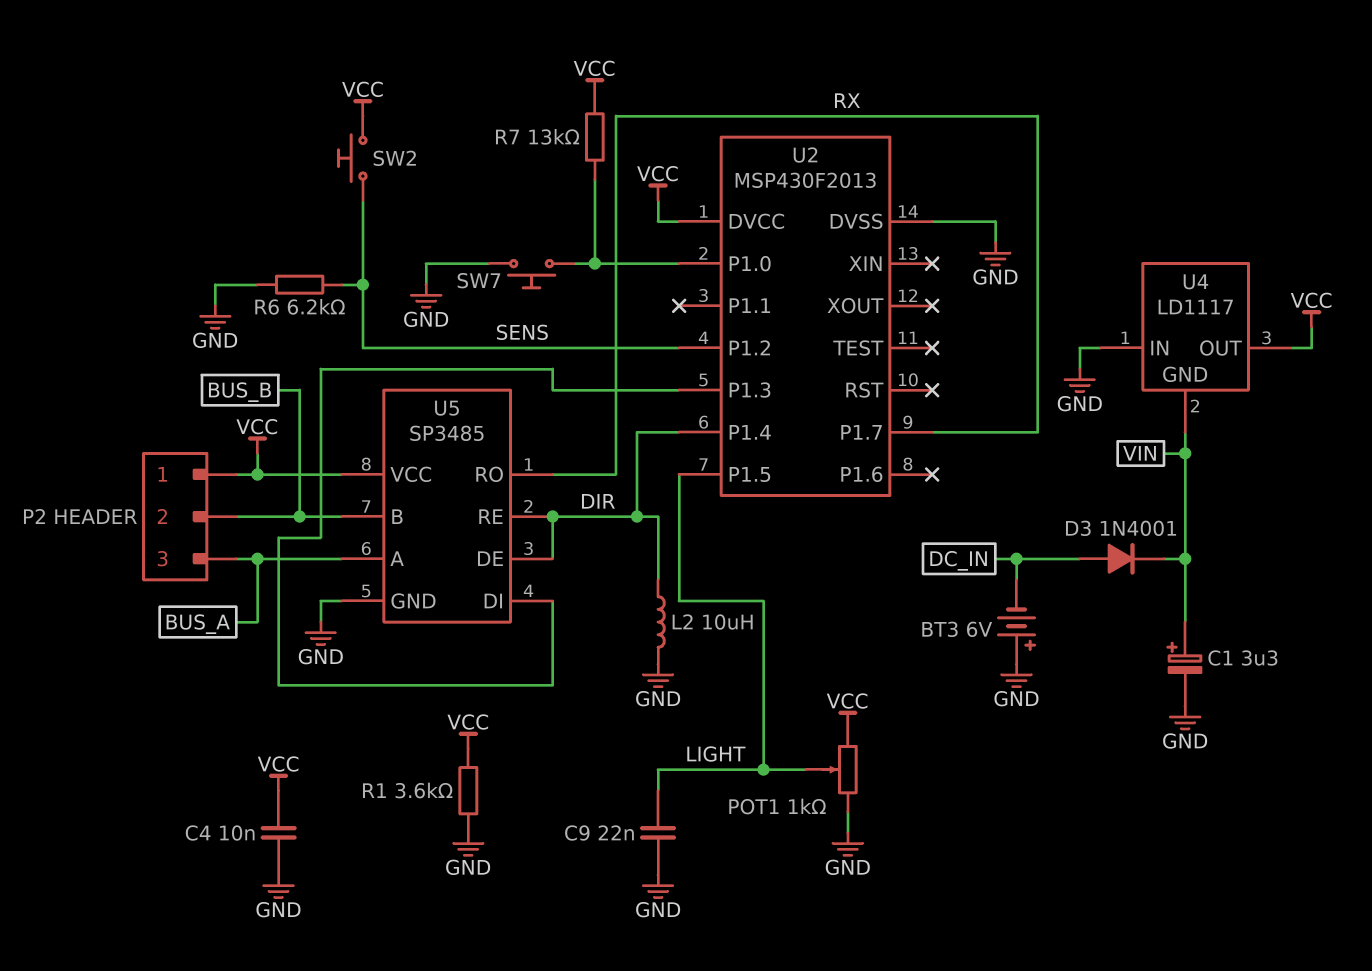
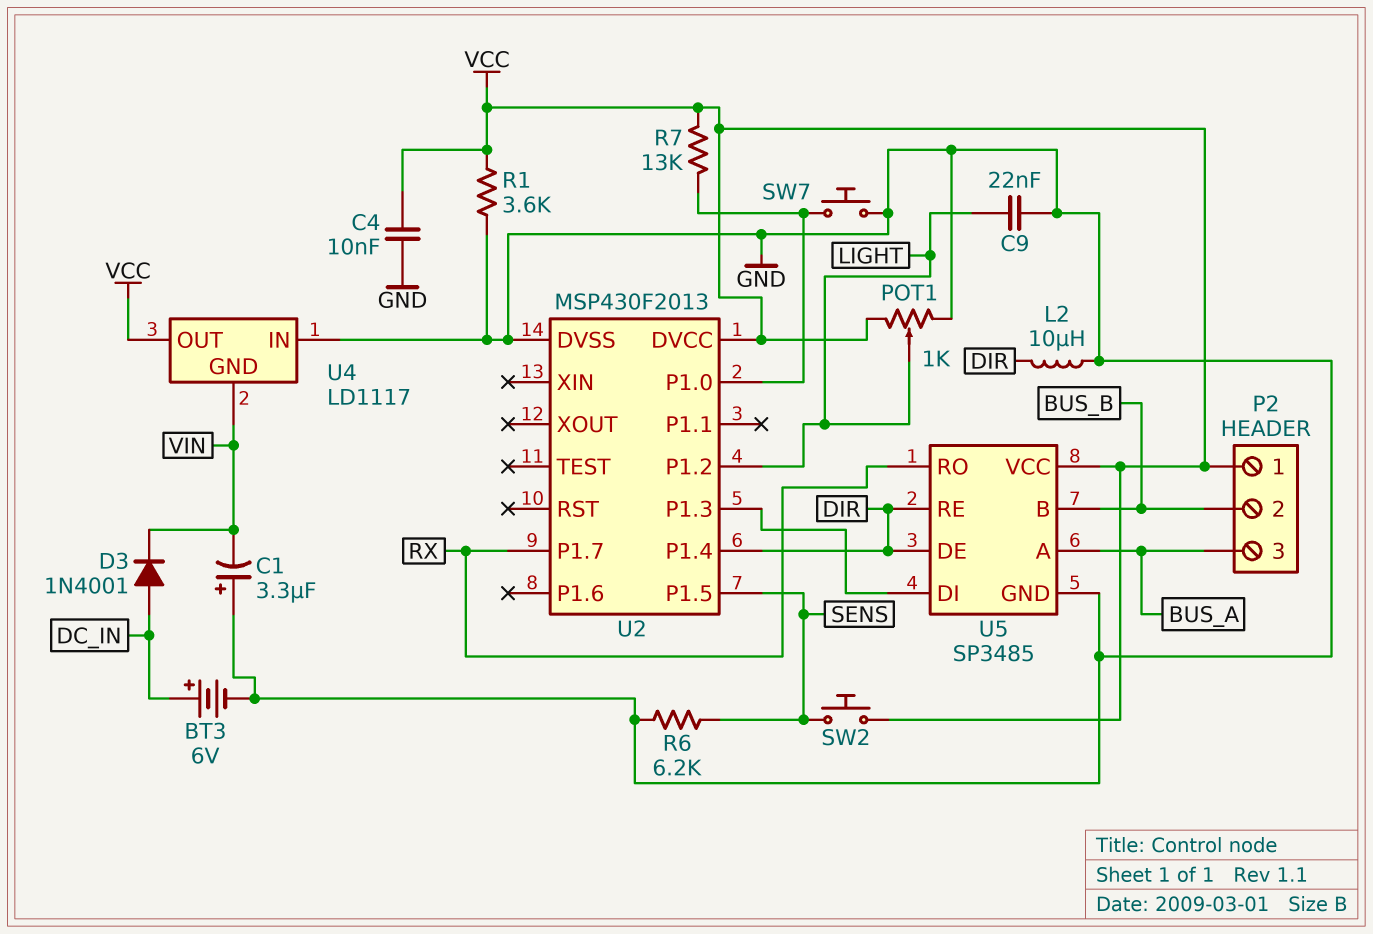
BT3: 6V (plus GND, minus DC_IN) -> 6V (plus DC_IN, minus GND)
C1: 3.3uF (plus VIN, minus GND) -> 3.3uF (plus GND, minus VIN)
U2 pin P1.2: SENS -> LIGHT
U2 pin P1.5: LIGHT -> SENS

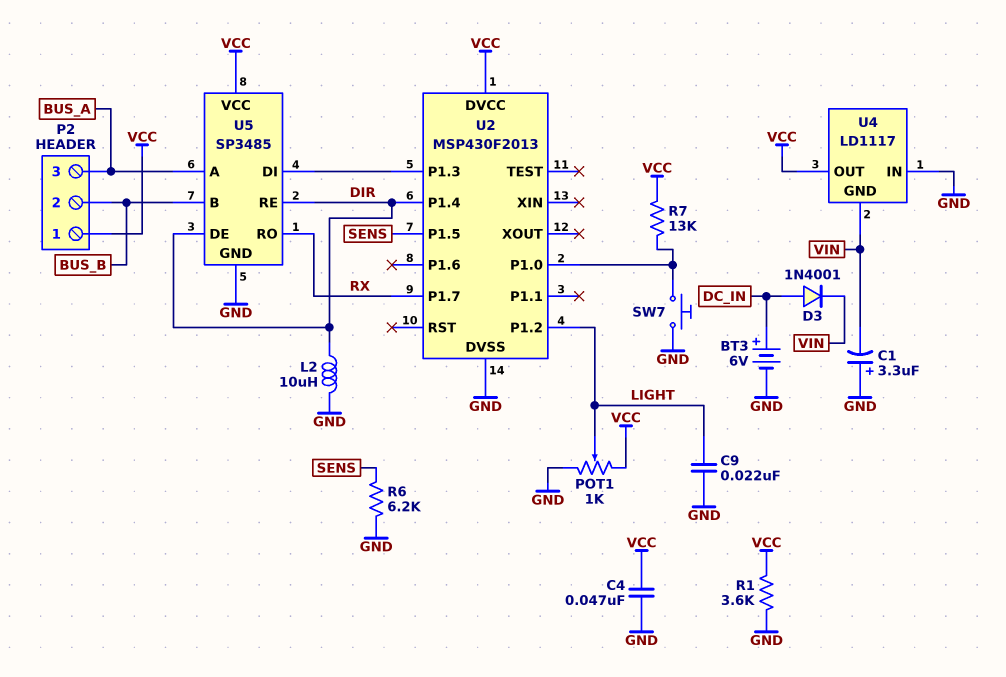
C4: 10nF (GND, VCC) -> 47nF (GND, VCC)
SW2: button (SENS, VCC) -> none

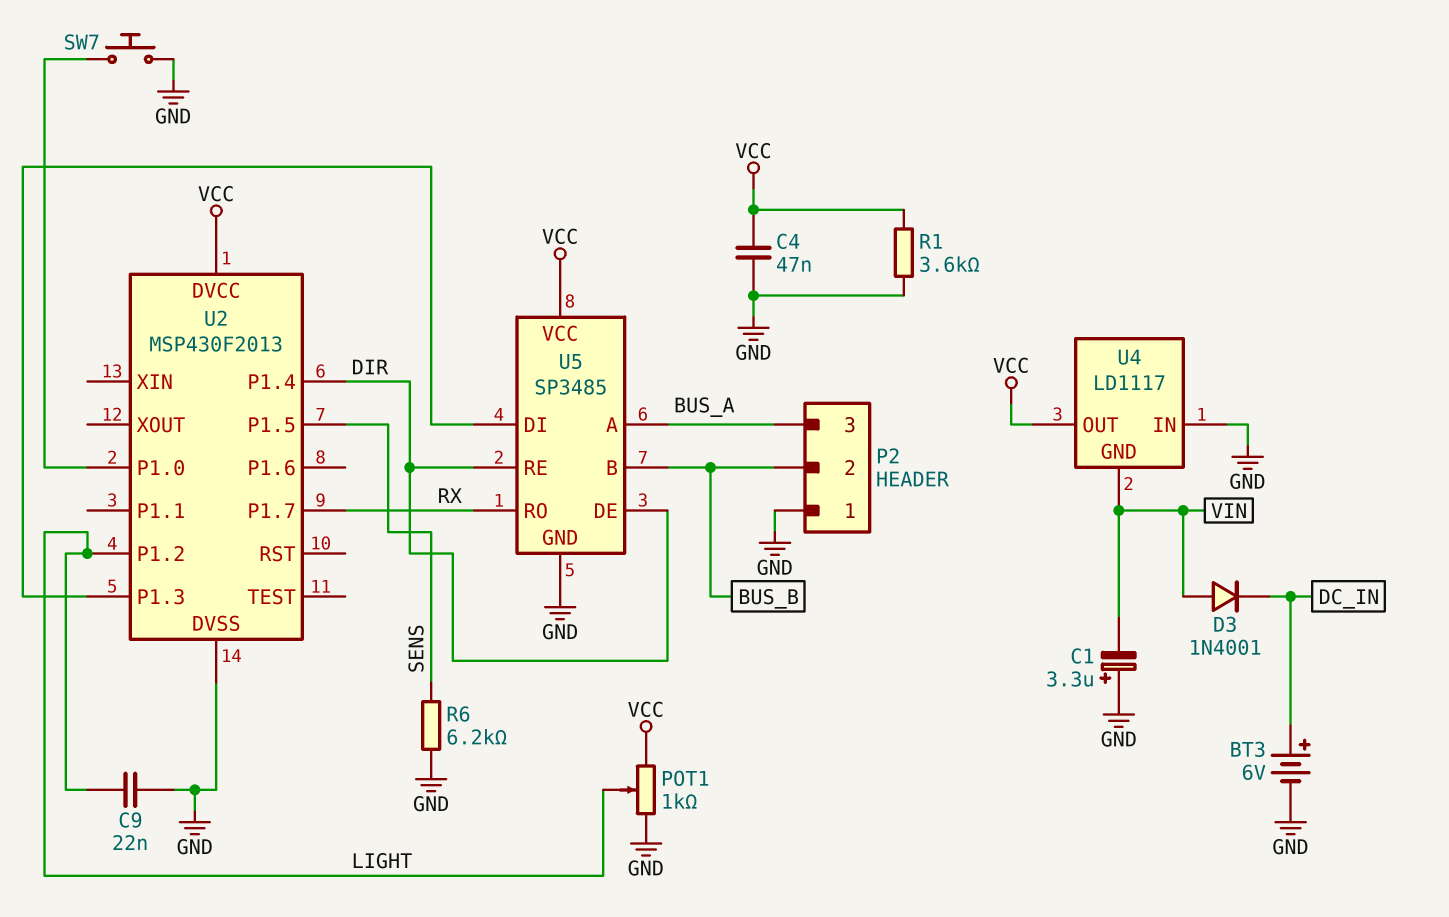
D3: diode 1N4001 (A DC_IN, K VIN) -> diode 1N4001 (A VIN, K DC_IN)
L2: 10uH (DIR, GND) -> none
P2 pin 1: VCC -> GND
R7: 13k (U2/P1.0, VCC) -> none

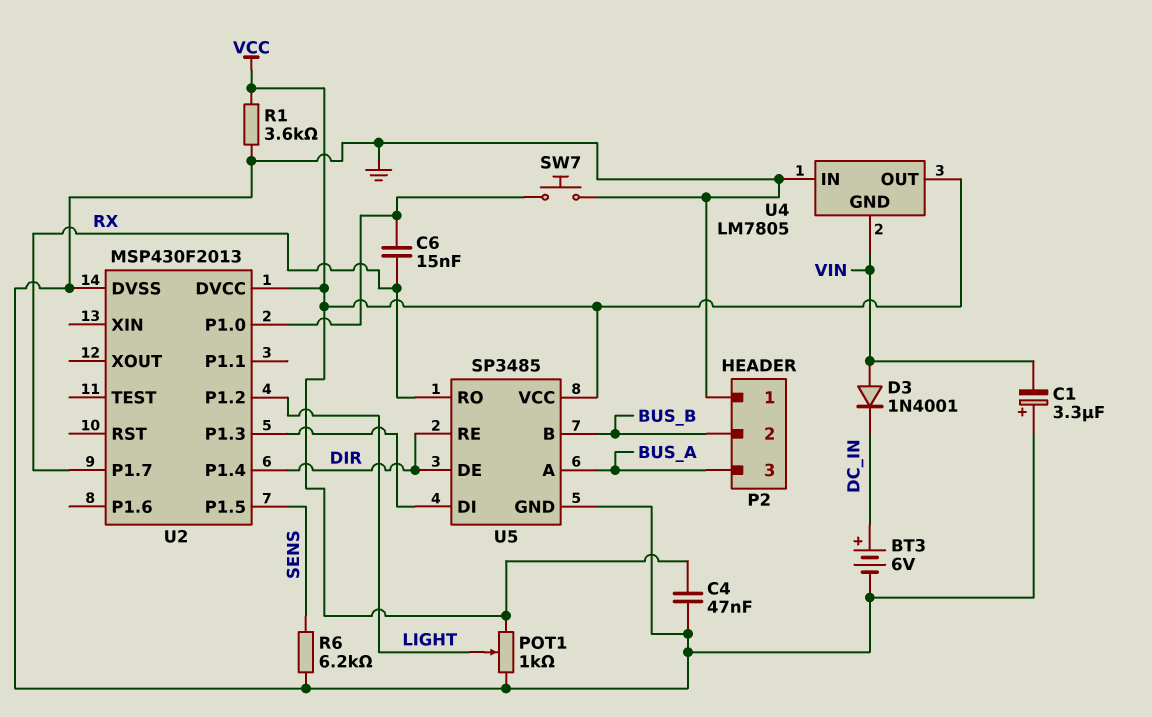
C6: none -> 15nF (RX, U2/P1.0)
C9: 22nF (GND, LIGHT) -> none
U4: LD1117 -> LM7805

